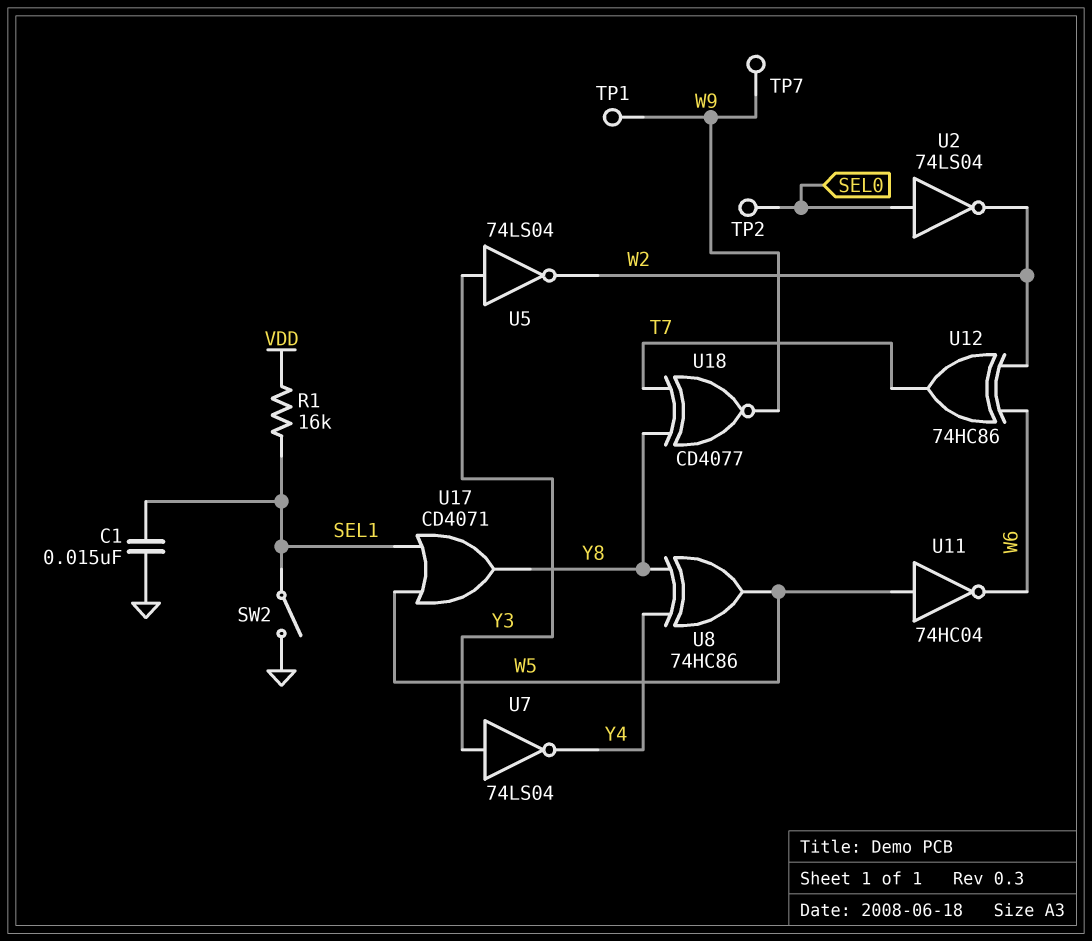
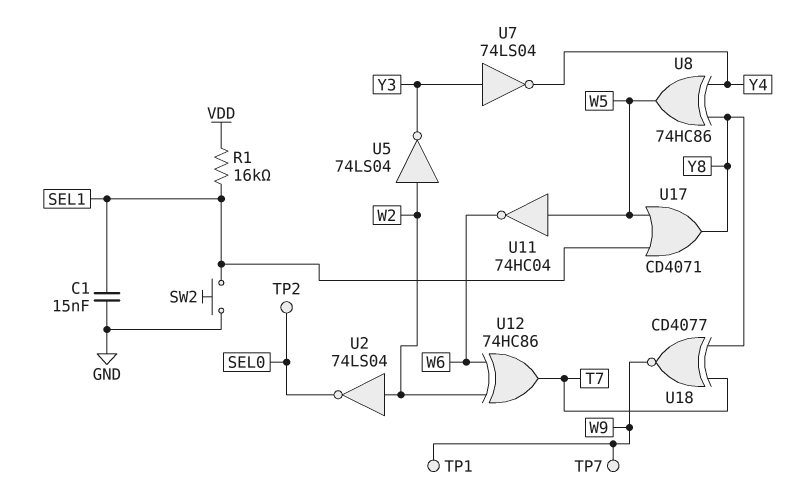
SW2: switch (GND, SEL1) -> button (GND, SEL1)
U2: NOT 74LS04 (in SEL0, out W2) -> NOT 74LS04 (in W2, out SEL0)
U5: NOT 74LS04 (in Y3, out W2) -> NOT 74LS04 (in W2, out Y3)

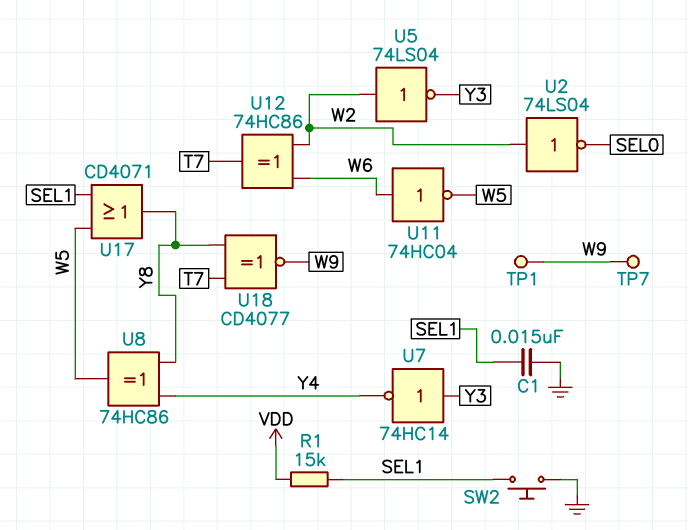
R1: 16k (SEL1, VDD) -> 15k (SEL1, VDD)
TP2: test point (SEL0) -> none
U7: NOT 74LS04 (in Y3, out Y4) -> NOT 74HC14 (in Y3, out Y4)
U11: NOT 74HC04 (in W5, out W6) -> NOT 74HC04 (in W6, out W5)

